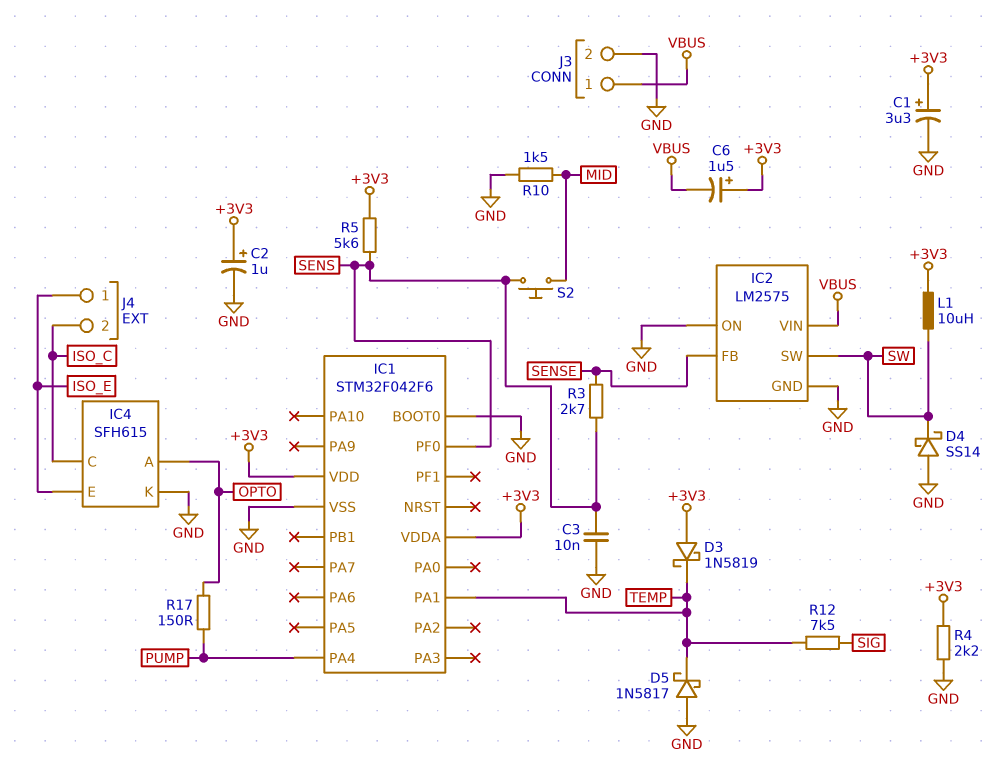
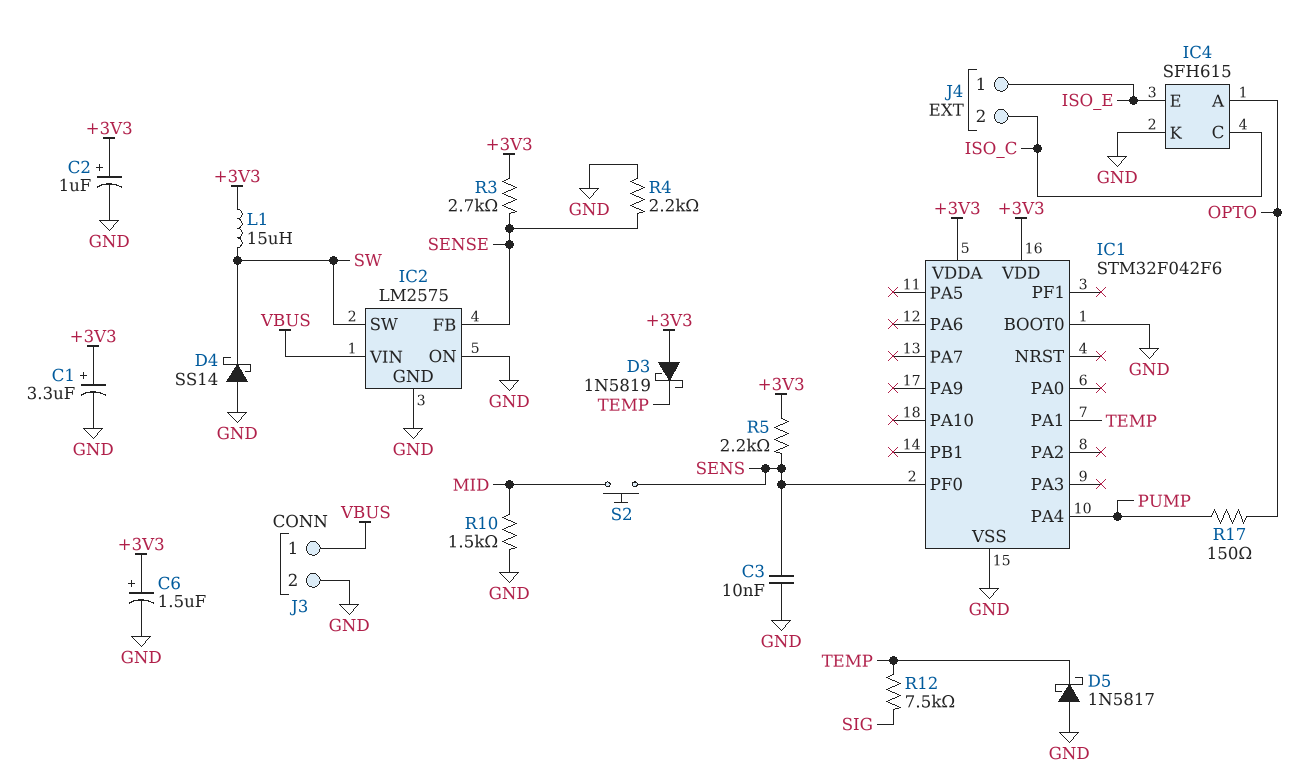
C6: 1.5uF (plus +3V3, minus VBUS) -> 1.5uF (plus +3V3, minus GND)
L1: 10uH (+3V3, SW) -> 15uH (+3V3, SW)
R3: 2.7k (SENS, SENSE) -> 2.7k (+3V3, SENSE)
R4: 2.2k (+3V3, GND) -> 2.2k (GND, SENSE)
R5: 5.6k (+3V3, SENS) -> 2.2k (+3V3, SENS)

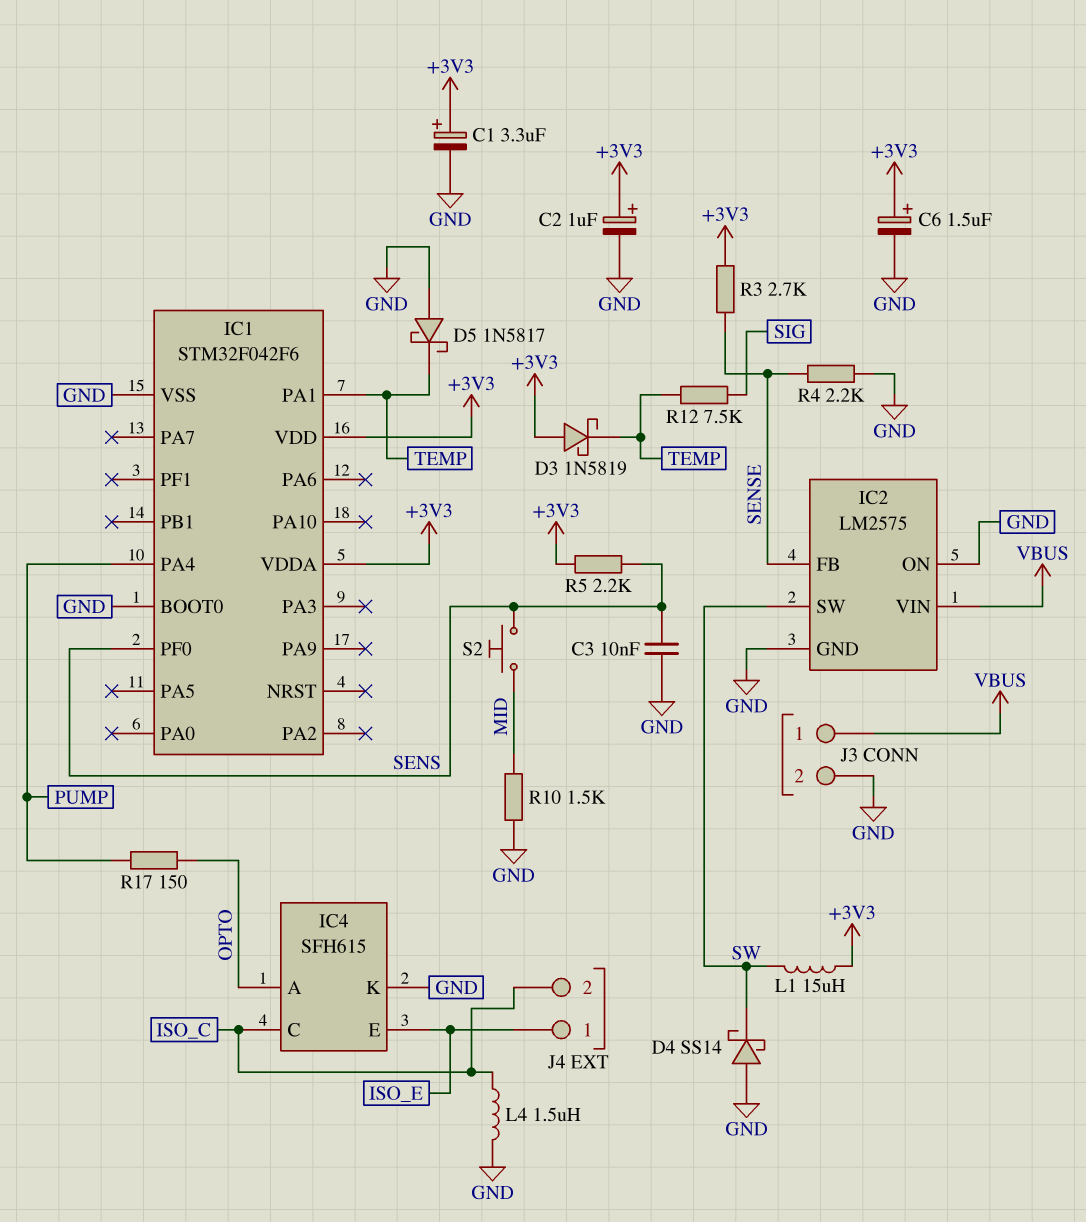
L4: none -> 1.5uH (GND, ISO_C)

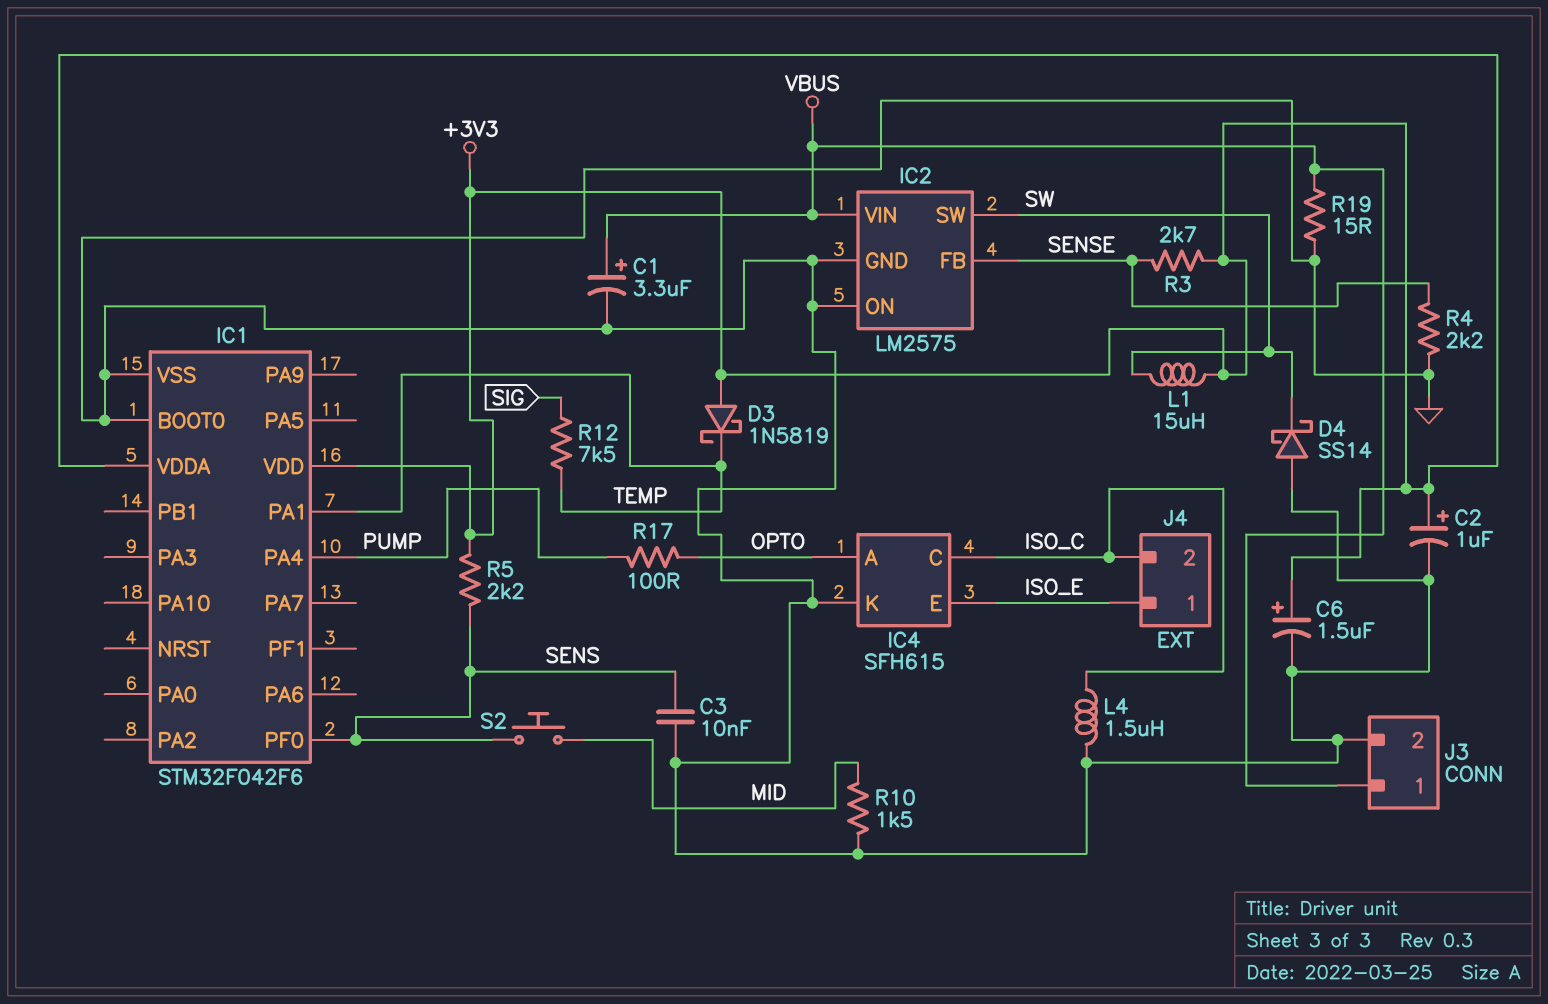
C1: 3.3uF (plus +3V3, minus GND) -> 3.3uF (plus VBUS, minus GND)
D5: schottky 1N5817 (A GND, K TEMP) -> none
R17: 150 (OPTO, PUMP) -> 100 (OPTO, PUMP)
R19: none -> 15 (GND, VBUS)

